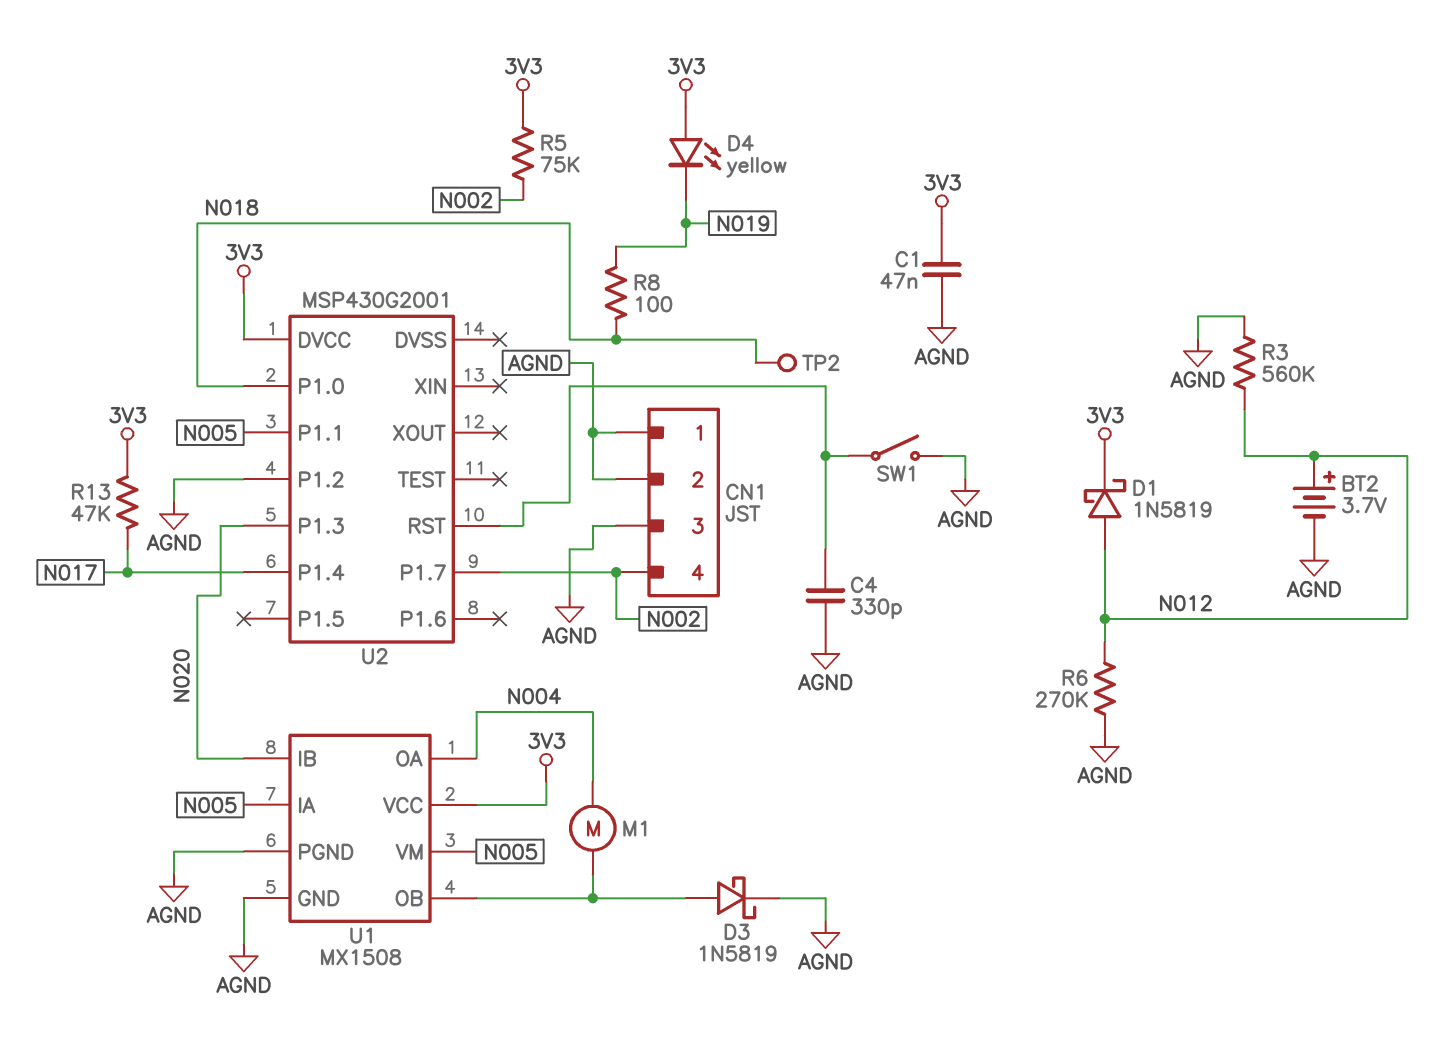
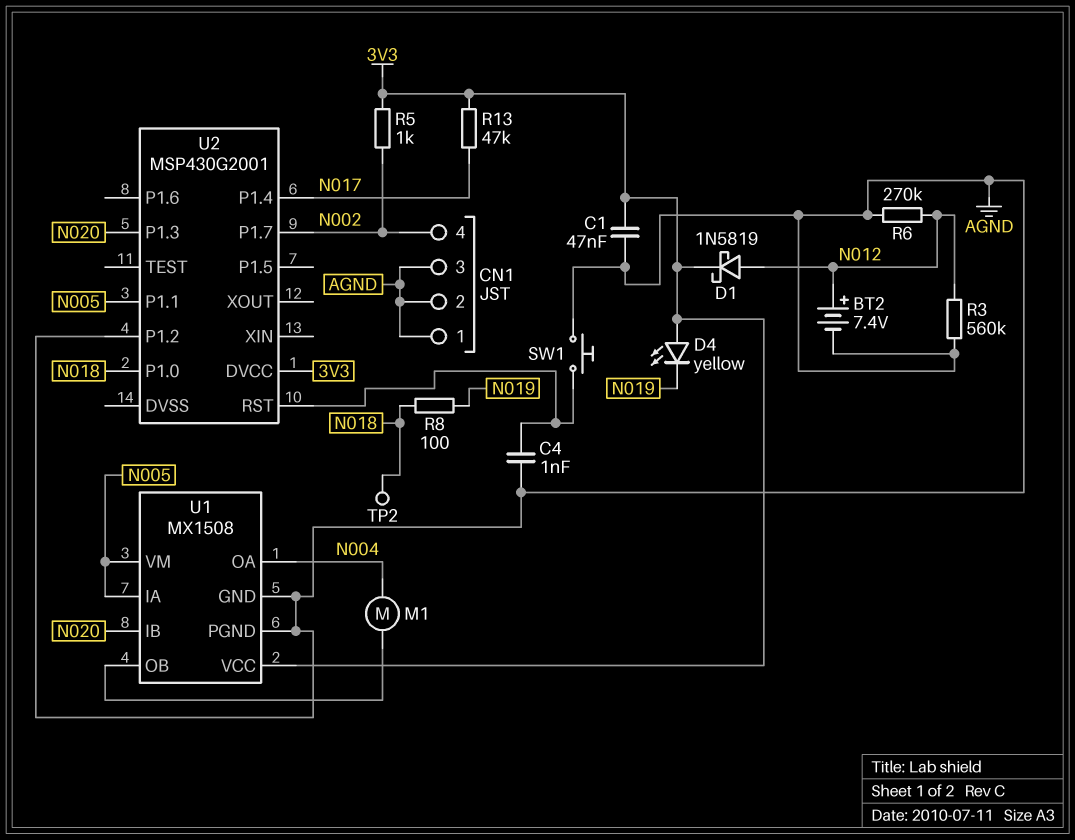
BT2: 3.7V (plus N012, minus AGND) -> 7.4V (plus N012, minus AGND)
C4: 330pF (AGND, U2/RST) -> 1nF (AGND, U2/RST)
D3: schottky 1N5819 (A U1/OB, K AGND) -> none
R5: 75k (3V3, N002) -> 1k (3V3, N002)
SW1: switch (AGND, U2/RST) -> button (AGND, U2/RST)

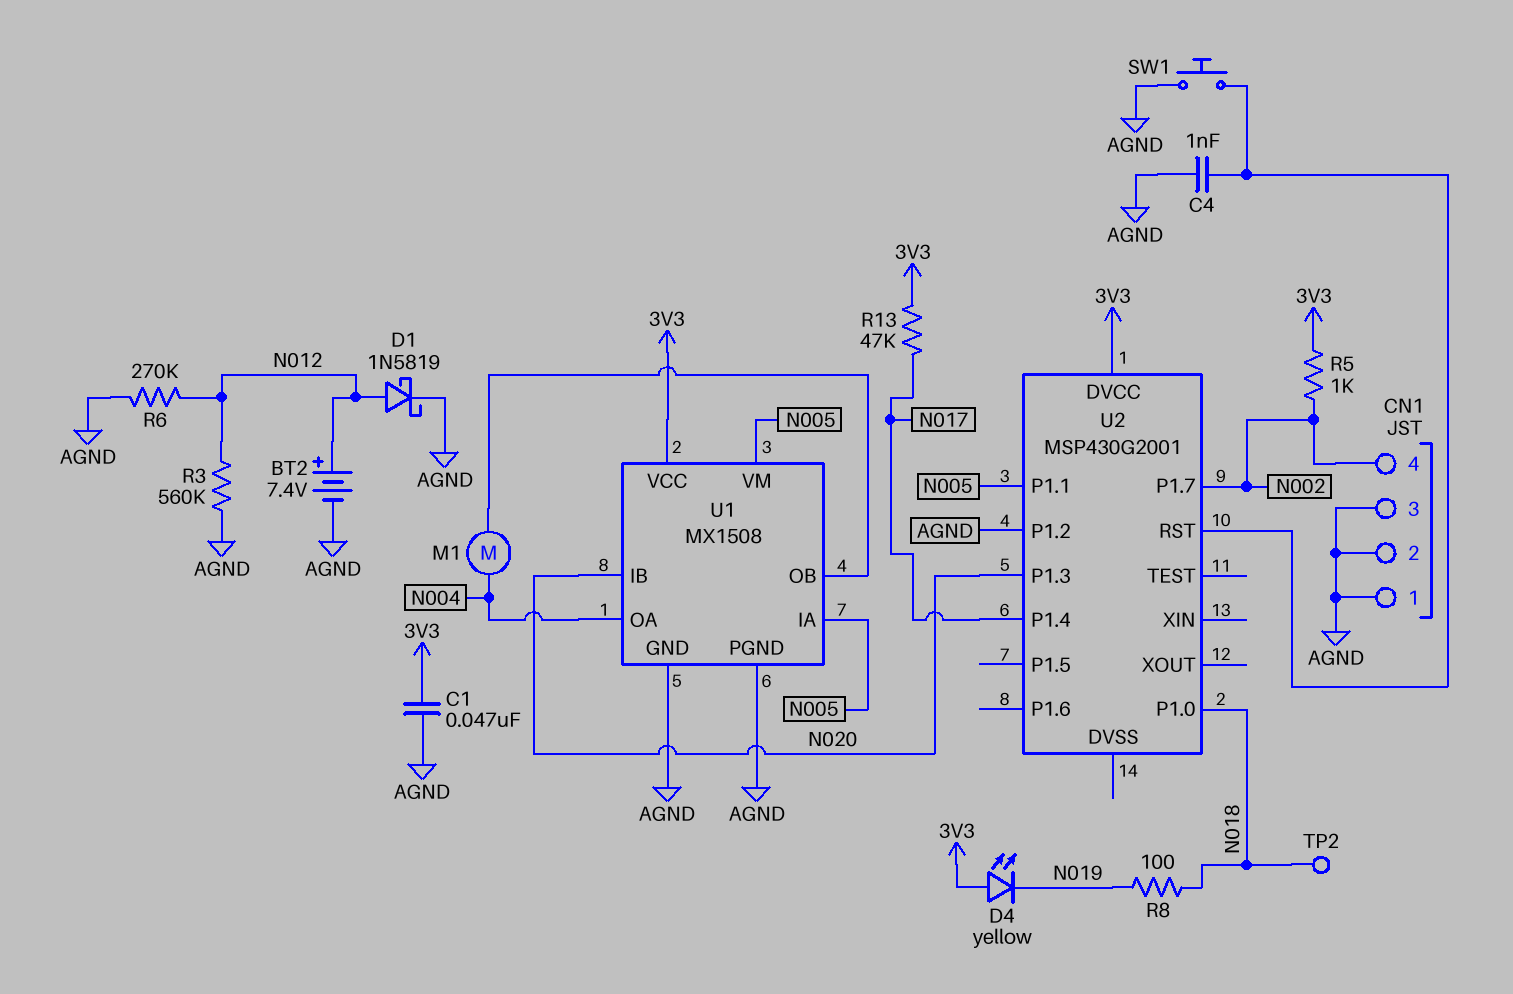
D1: schottky 1N5819 (A N012, K 3V3) -> schottky 1N5819 (A N012, K AGND)

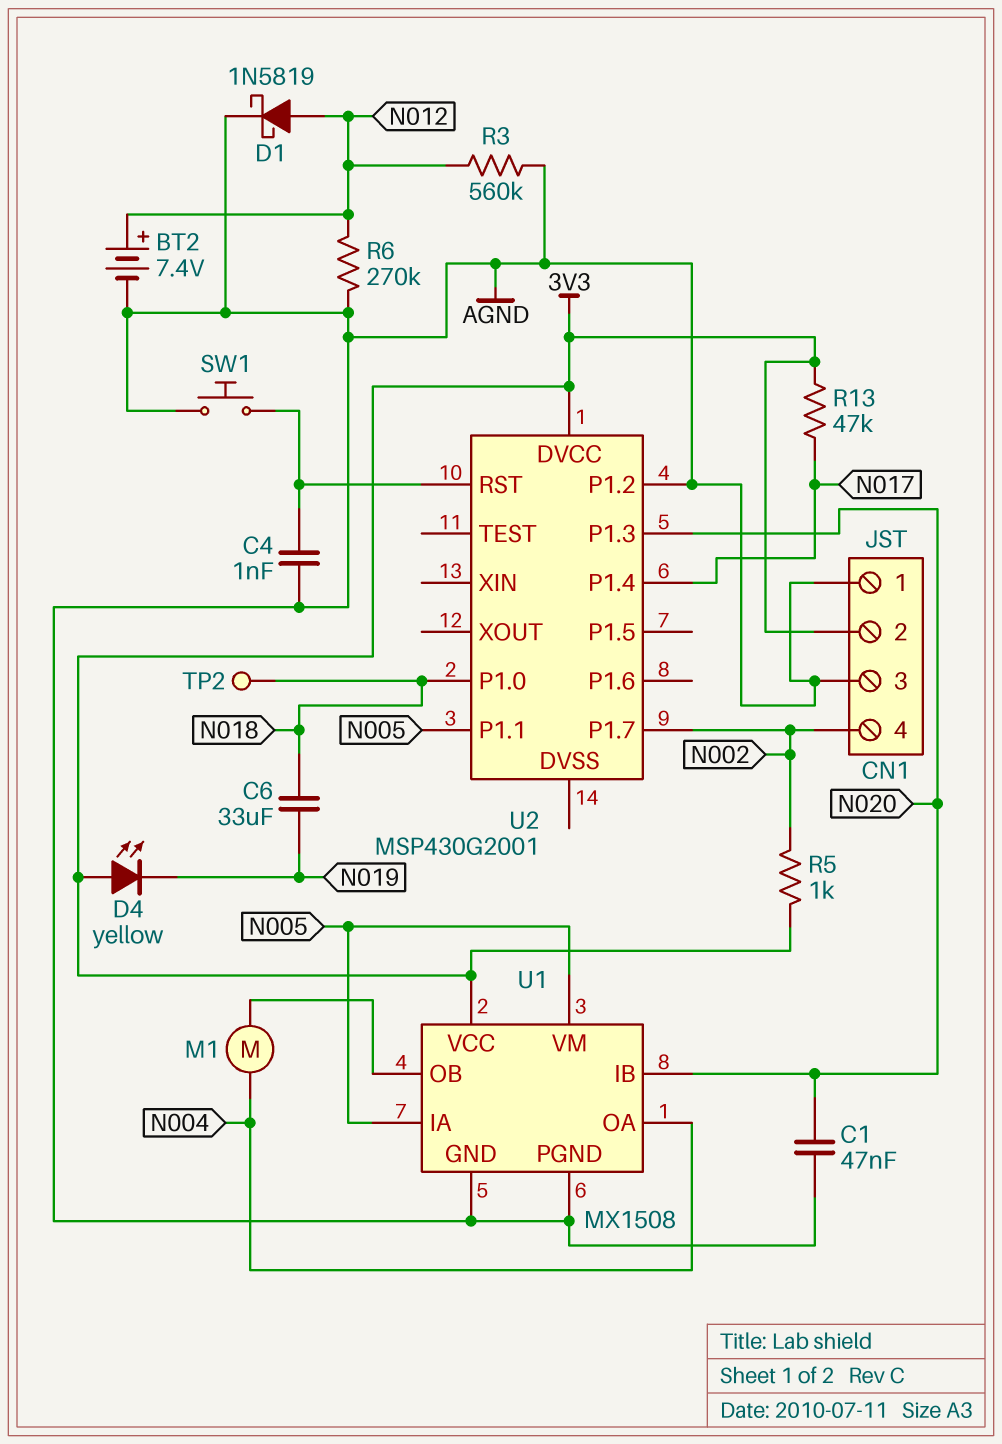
C1: 47nF (3V3, AGND) -> 47nF (AGND, N020)
C6: none -> 33uF (N018, N019)
CN1 pin 2: AGND -> 3V3
R8: 100 (N018, N019) -> none

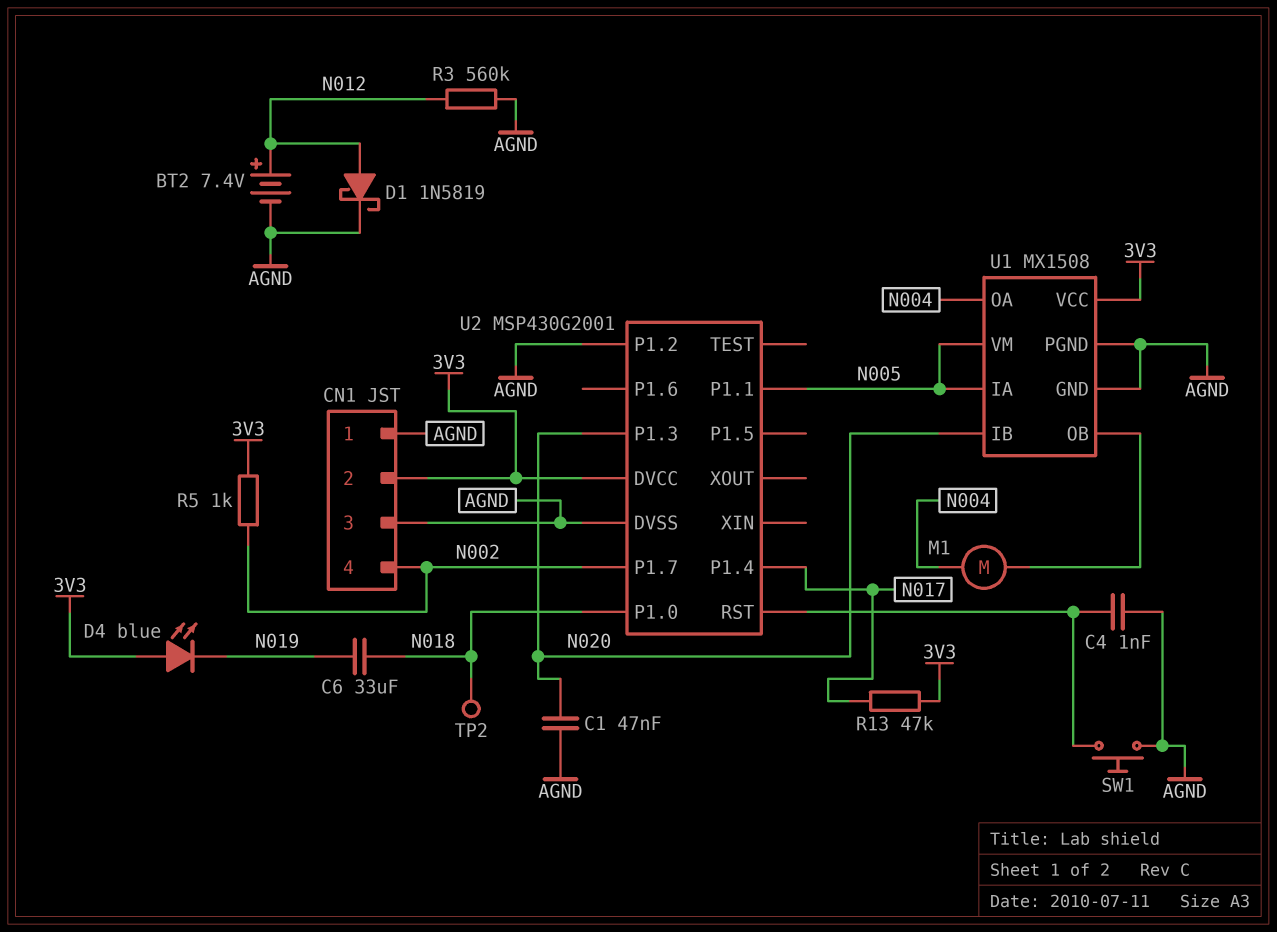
D4: LED yellow (A 3V3, K N019) -> LED blue (A 3V3, K N019)
R6: 270k (AGND, N012) -> none
U2 pin DVSS: none -> AGND

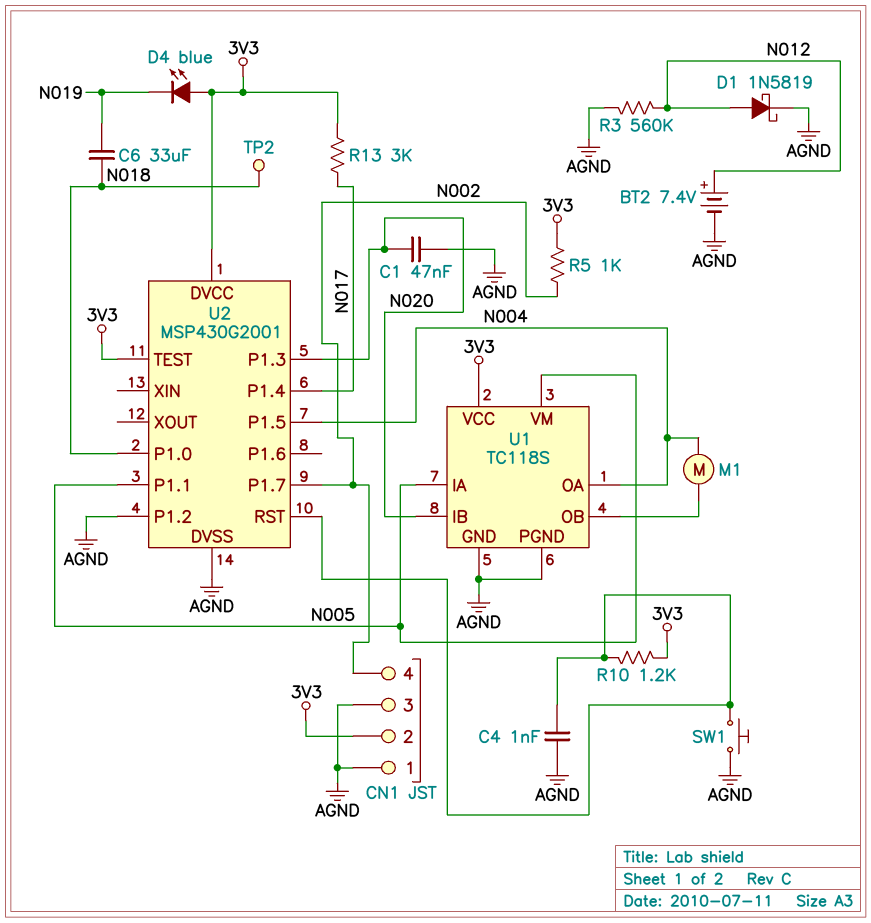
R10: none -> 1.2k (3V3, U2/RST)
R13: 47k (3V3, N017) -> 3k (3V3, N017)
U1: MX1508 -> TC118S
U2 pin P1.5: none -> N004
U2 pin TEST: none -> 3V3

